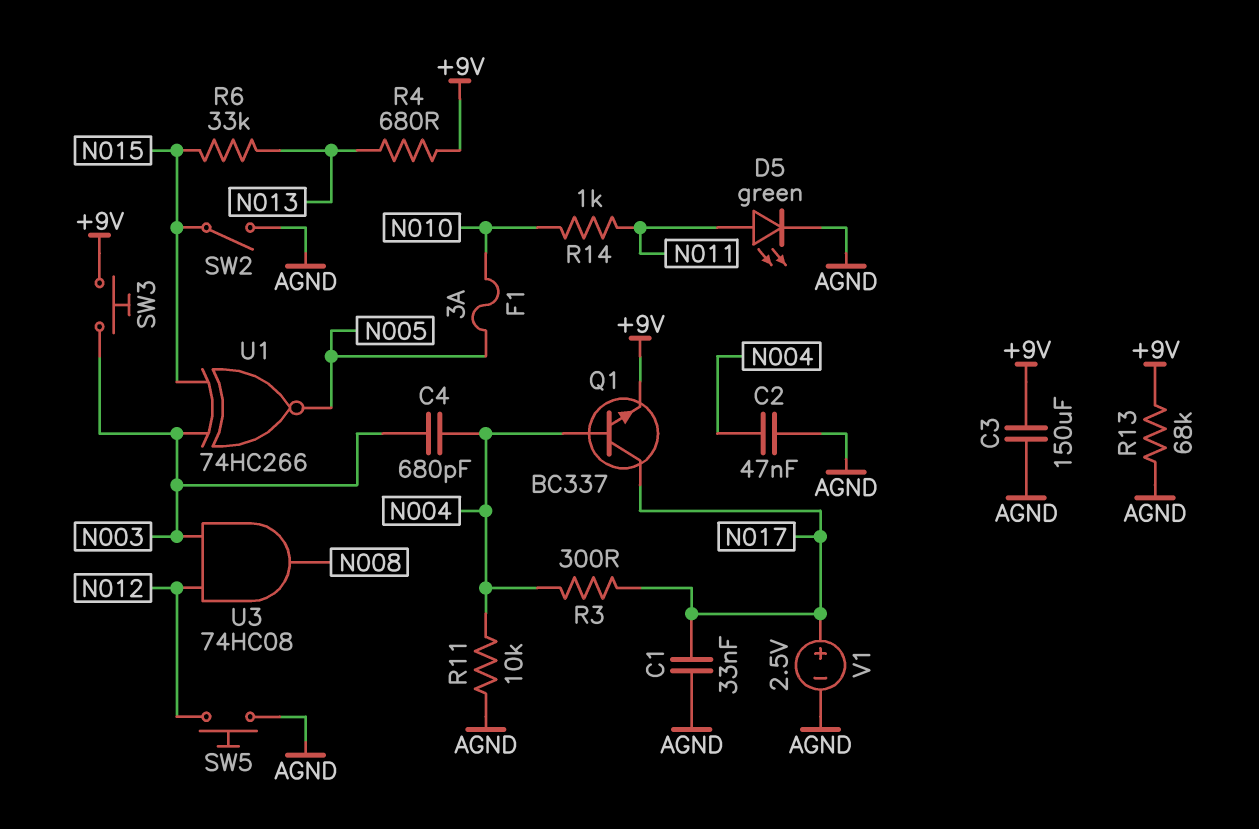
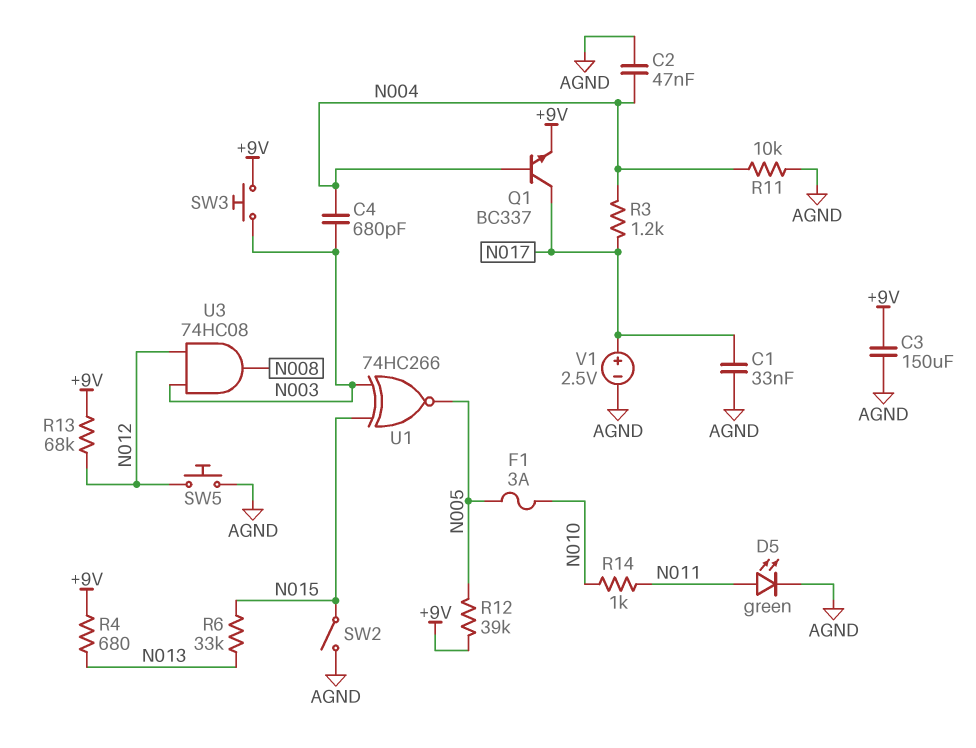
R3: 300 (N004, N017) -> 1.2k (N004, N017)
R12: none -> 39k (+9V, N005)
R13: 68k (+9V, AGND) -> 68k (+9V, N012)

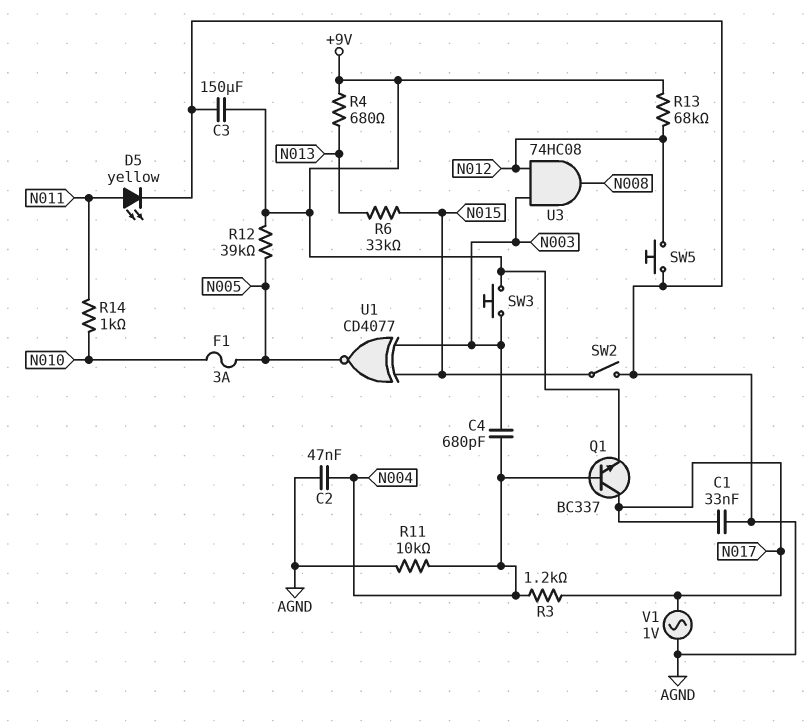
D5: LED green (A N011, K AGND) -> LED yellow (A N011, K AGND)
U1: XNOR 74HC266 (in N003, in N015, out N005) -> XNOR CD4077 (in N003, in N015, out N005)
V1: 2.5V (plus N017, minus AGND) -> AC 1V (AGND, N017)

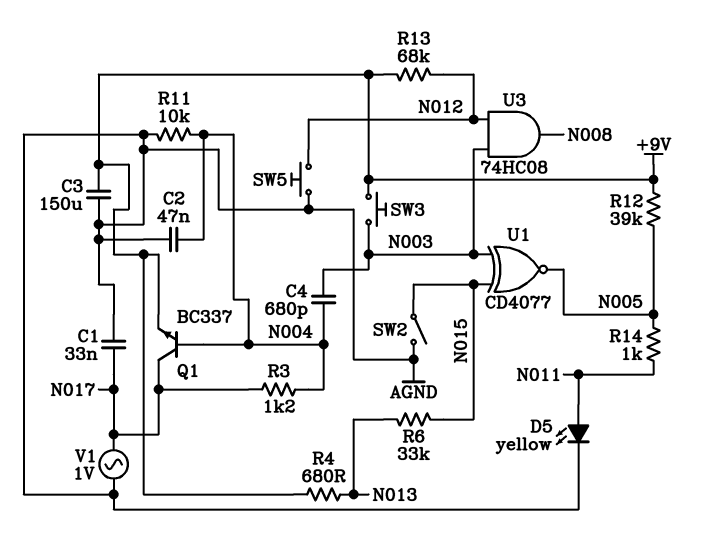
F1: 3A (N005, N010) -> none
R14: 1k (N010, N011) -> 1k (N005, N011)

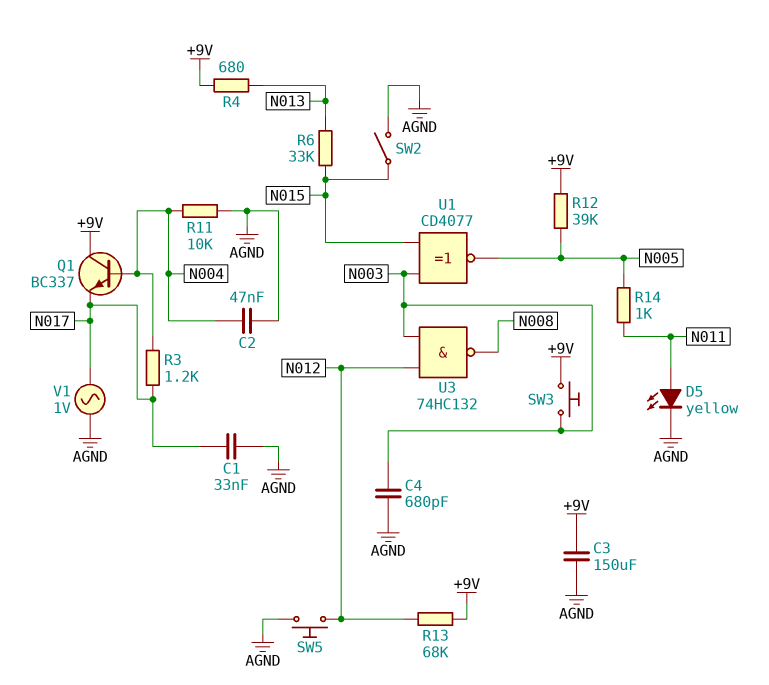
C4: 680pF (N003, N004) -> 680pF (AGND, N003)
Q1: NPN BC337 (B N004, C N017, E +9V) -> NPN BC337 (B N004, C +9V, E N017)
U3: AND 74HC08 (in N003, in N012, out N008) -> NAND 74HC132 (in N003, in N012, out N008)

